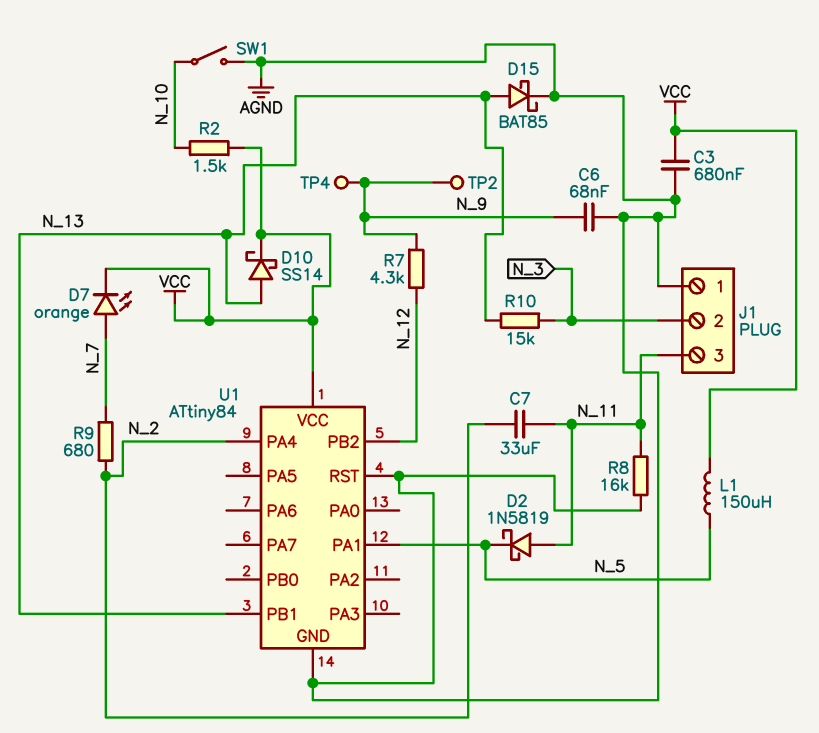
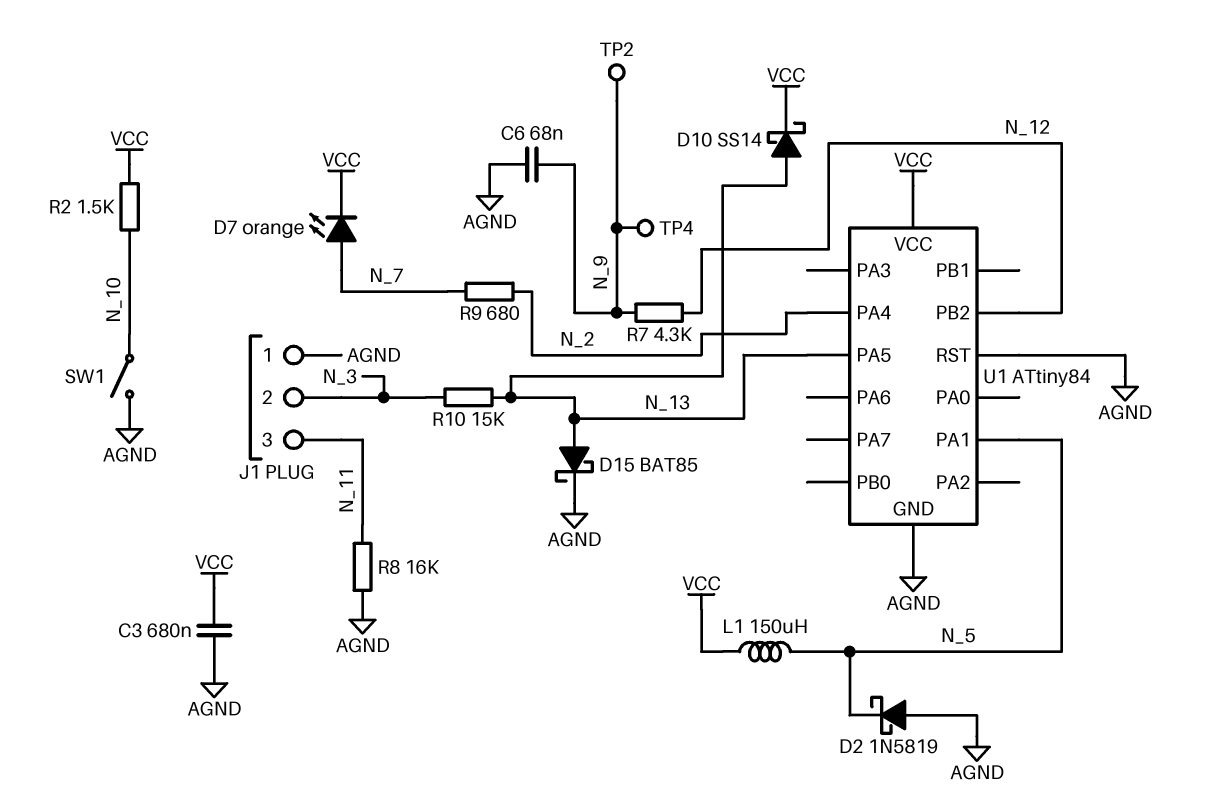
C7: 33uF (N_2, N_11) -> none
D2: schottky 1N5819 (A N_11, K N_5) -> schottky 1N5819 (A AGND, K N_5)
U1 pin PA5: none -> N_13
U1 pin PB1: N_13 -> none

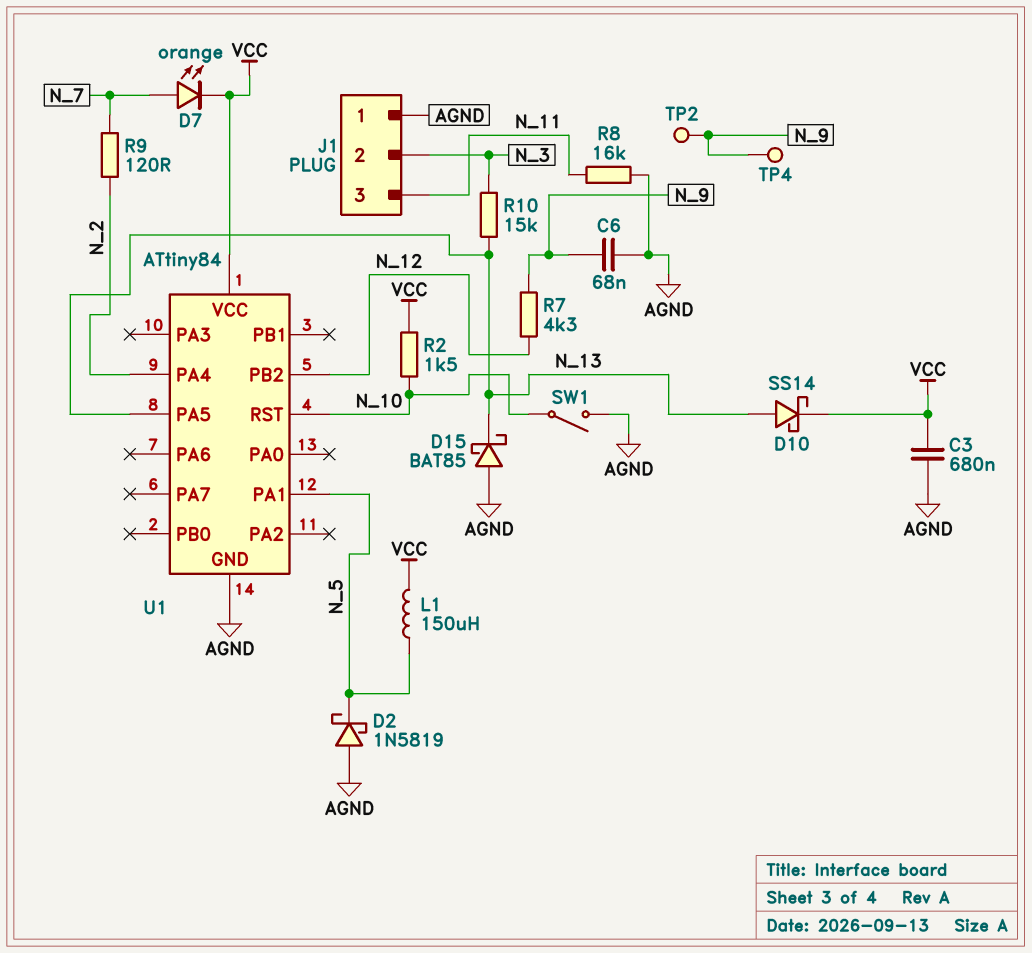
D15: schottky BAT85 (A N_13, K AGND) -> schottky BAT85 (A AGND, K N_13)
R9: 680 (N_2, N_7) -> 120 (N_2, N_7)
U1 pin RST: AGND -> N_10

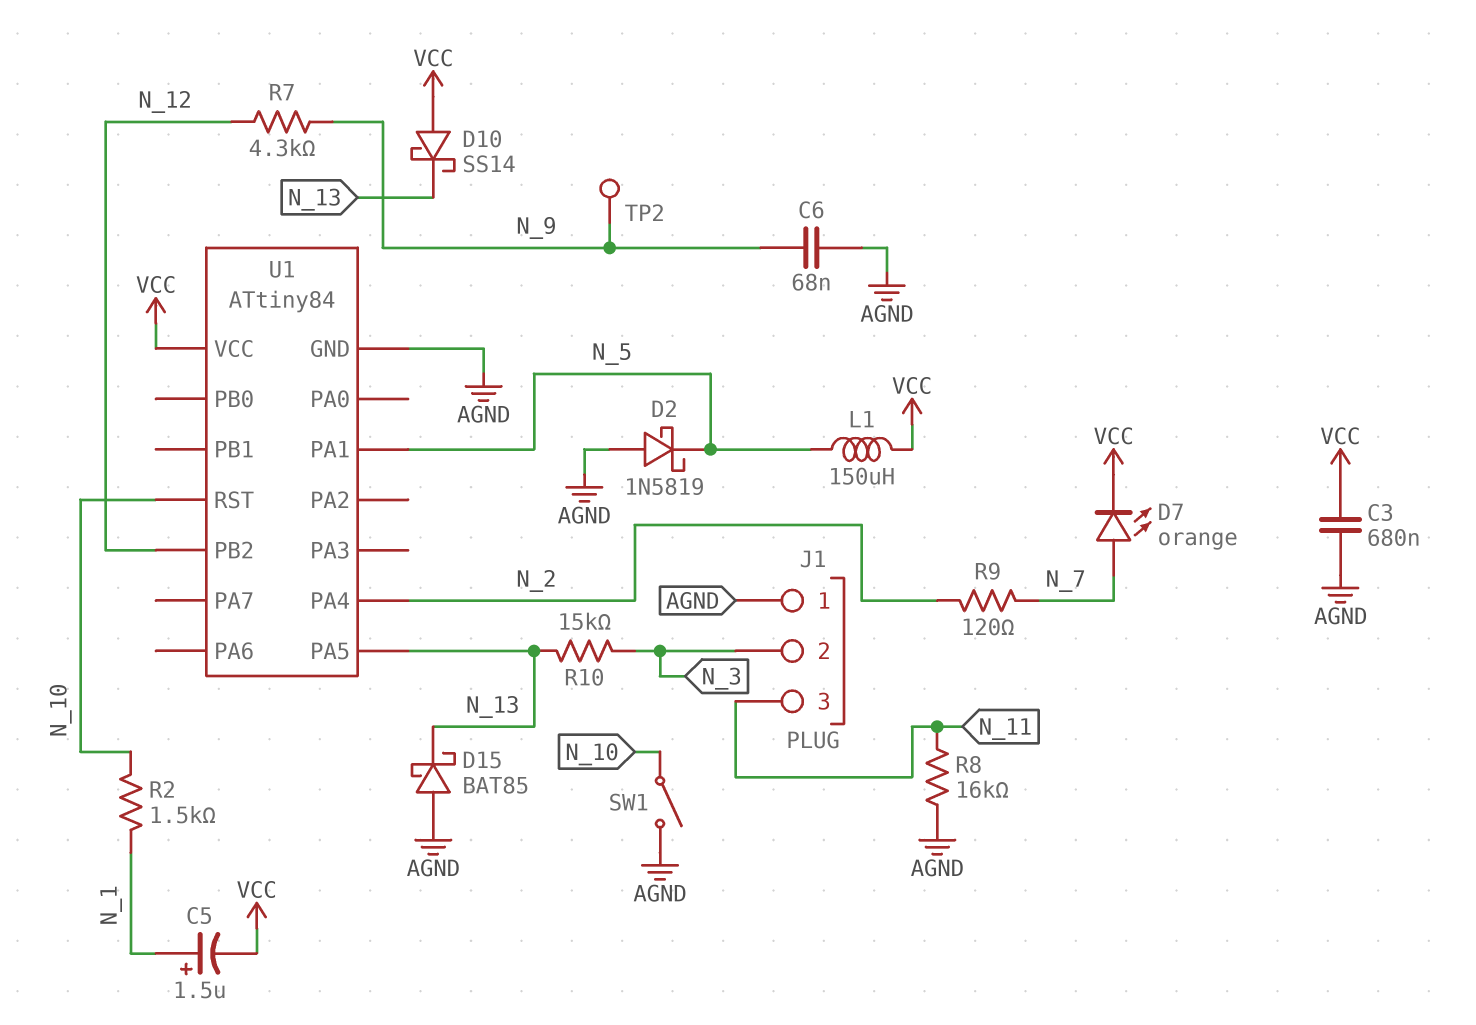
C5: none -> 1.5uF (plus N_1, minus VCC)
D10: schottky SS14 (A N_13, K VCC) -> schottky SS14 (A VCC, K N_13)
R2: 1.5k (N_10, VCC) -> 1.5k (N_1, N_10)
TP4: test point (N_9) -> none

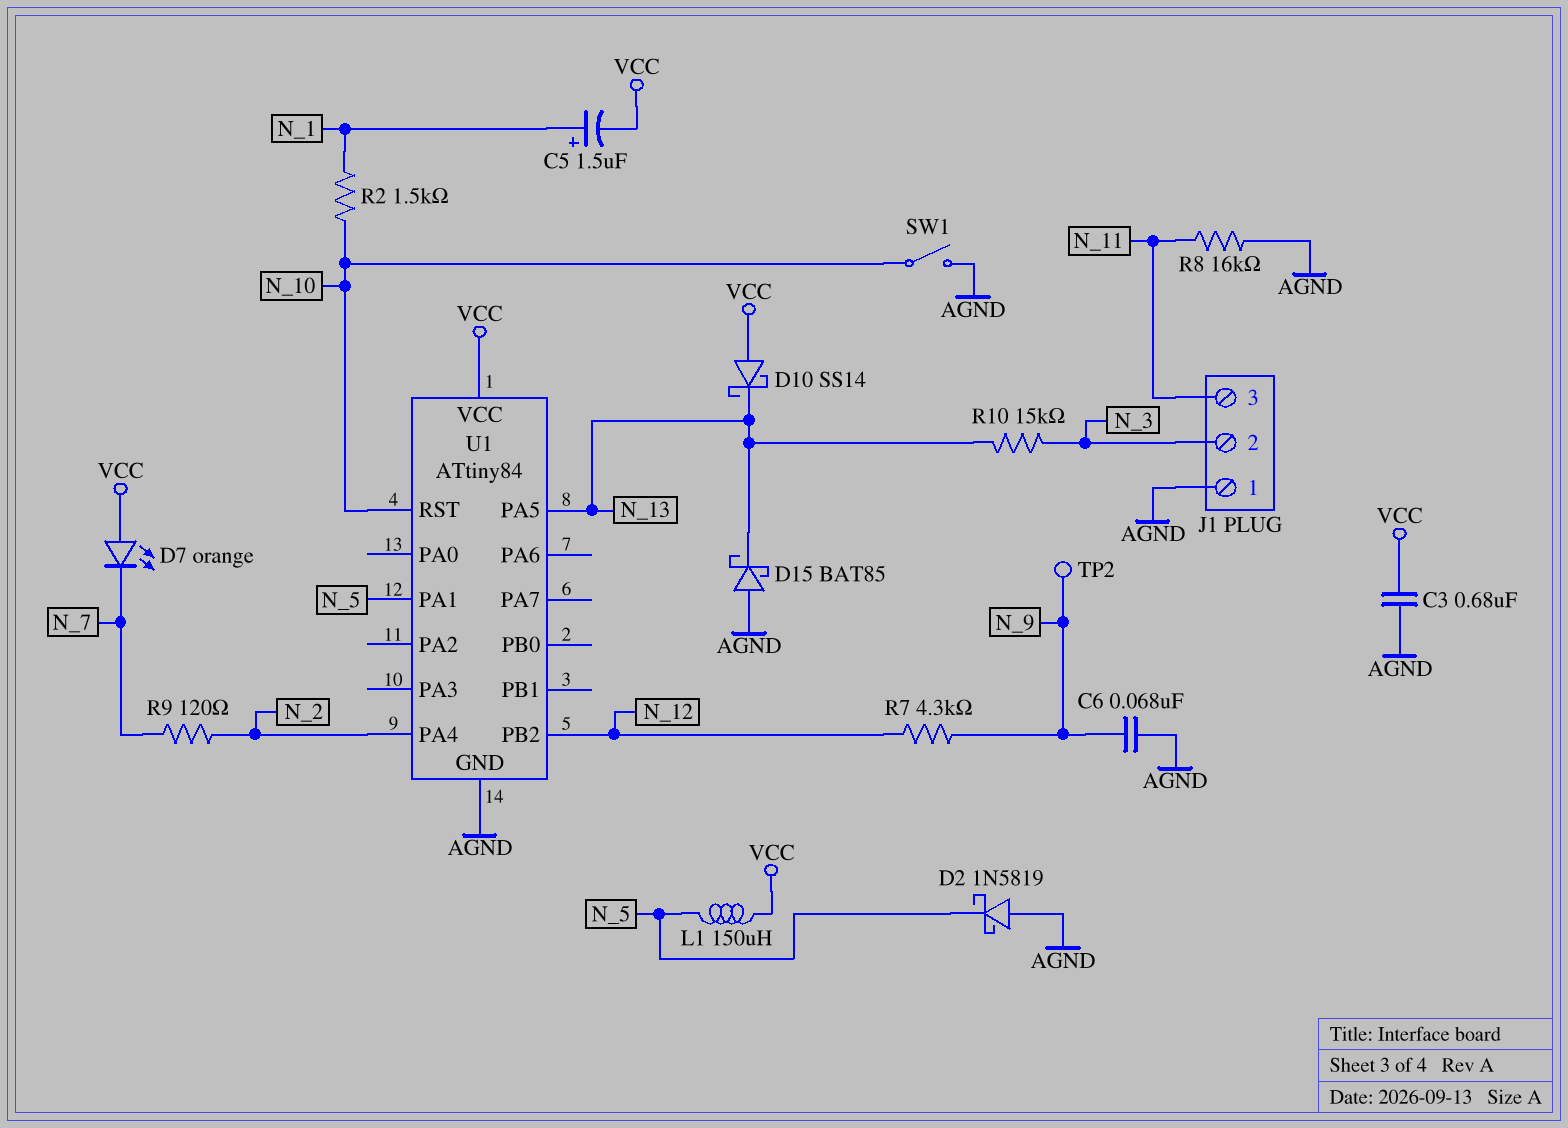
D7: LED orange (A N_7, K VCC) -> LED orange (A VCC, K N_7)

